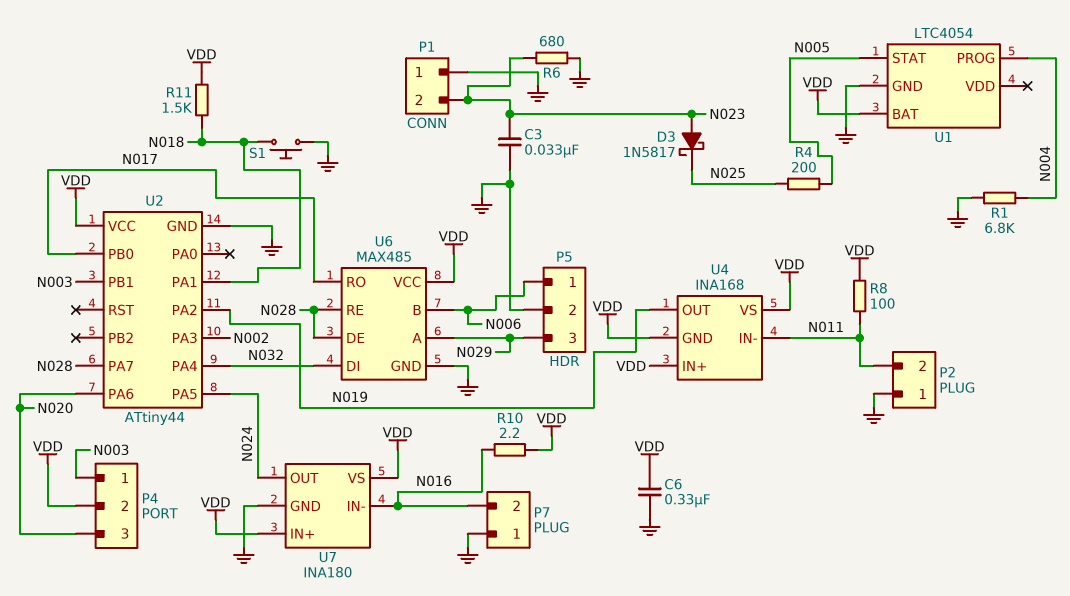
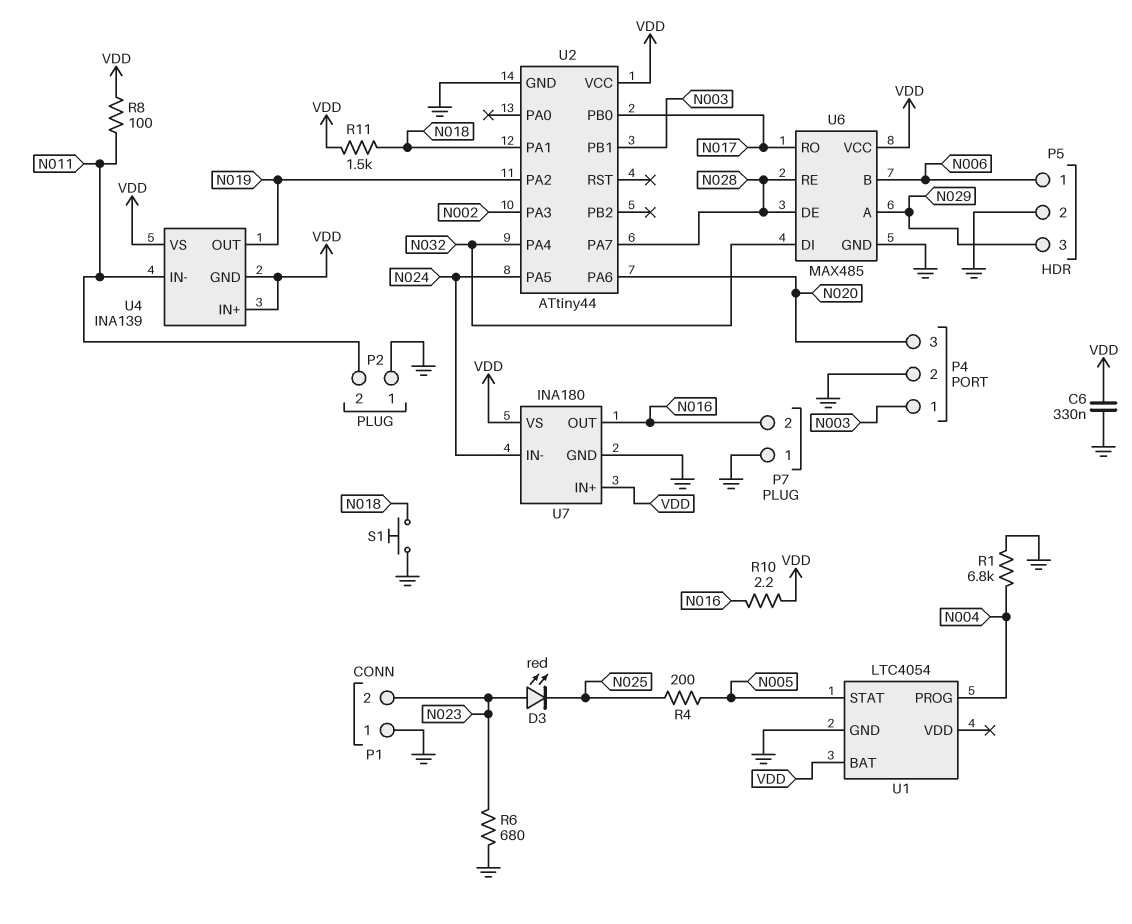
C3: 33nF (GND, N023) -> none
D3: schottky 1N5817 (A N023, K N025) -> LED red (A N023, K N025)
P4 pin 2: VDD -> GND
U4: INA168 -> INA139
U7 pin IN-: N016 -> N024
U7 pin OUT: N024 -> N016

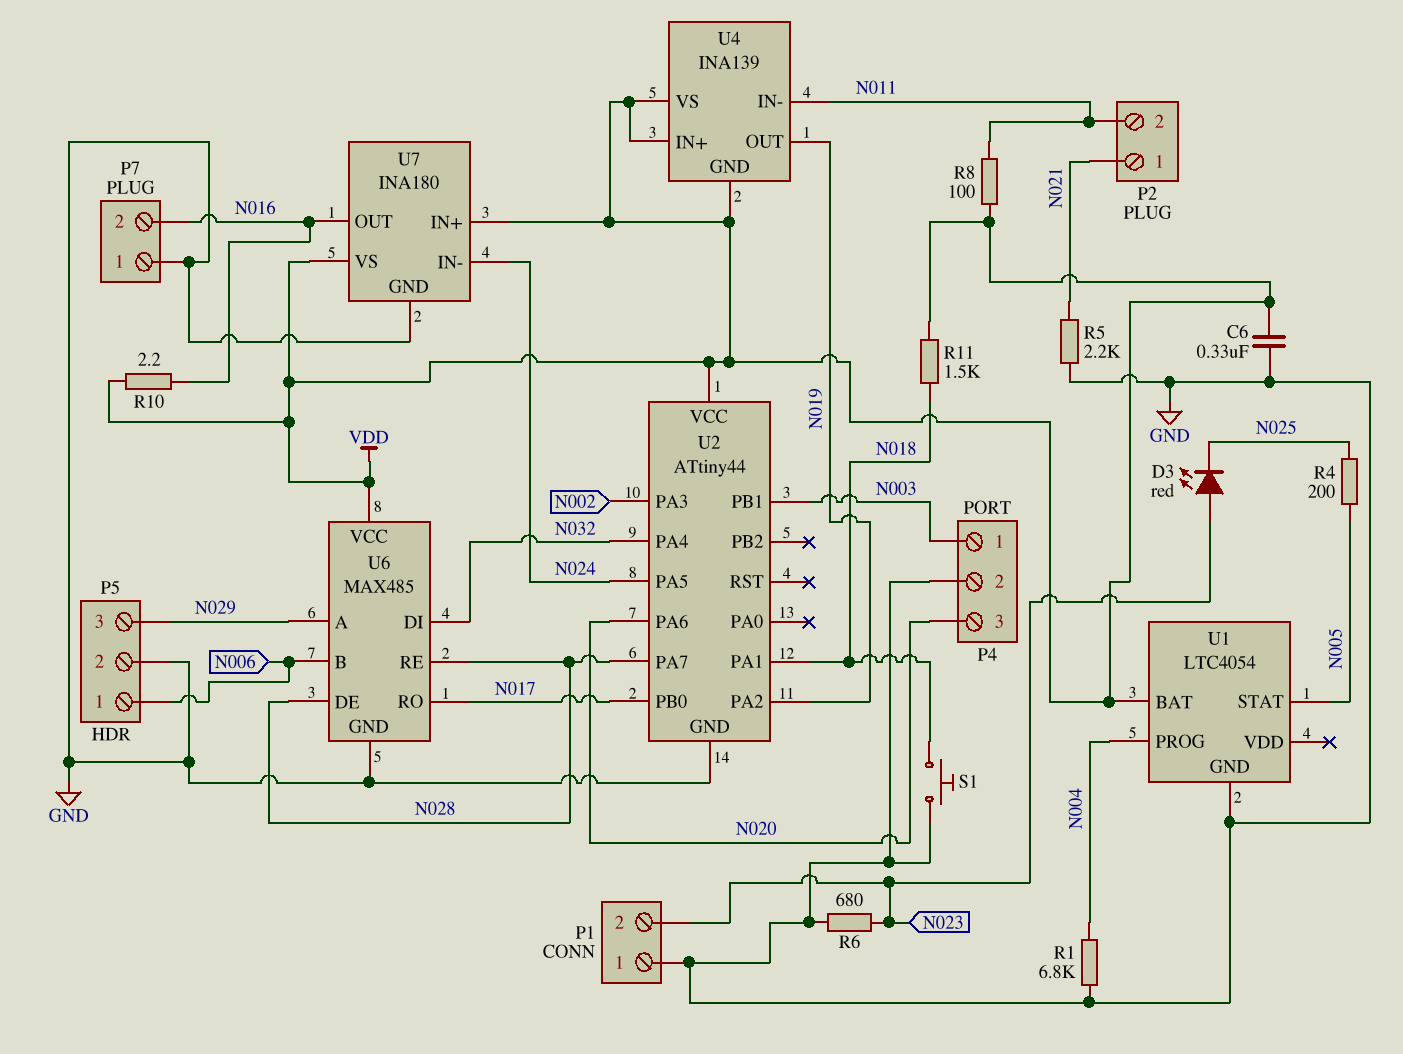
P2 pin 1: GND -> N021
R5: none -> 2.2k (GND, N021)

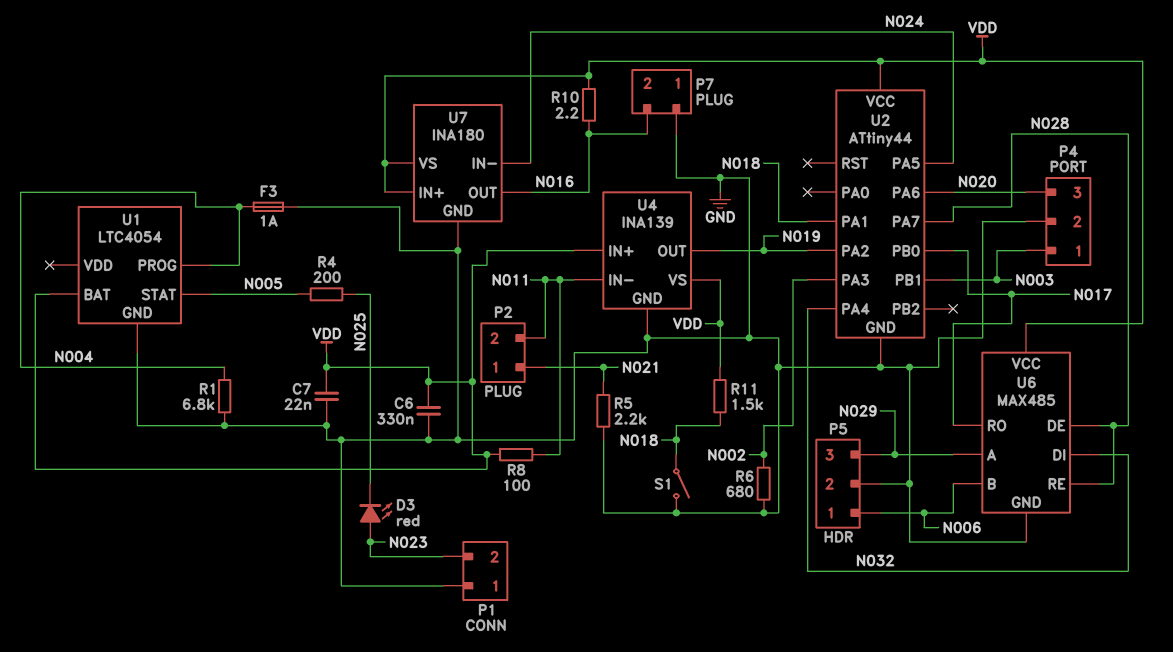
C7: none -> 22nF (GND, VDD)
F3: none -> 1A (GND, N004)
R6: 680 (GND, N023) -> 680 (GND, N002)
S1: button (GND, N018) -> switch (GND, N018)
U4 pin GND: VDD -> GND

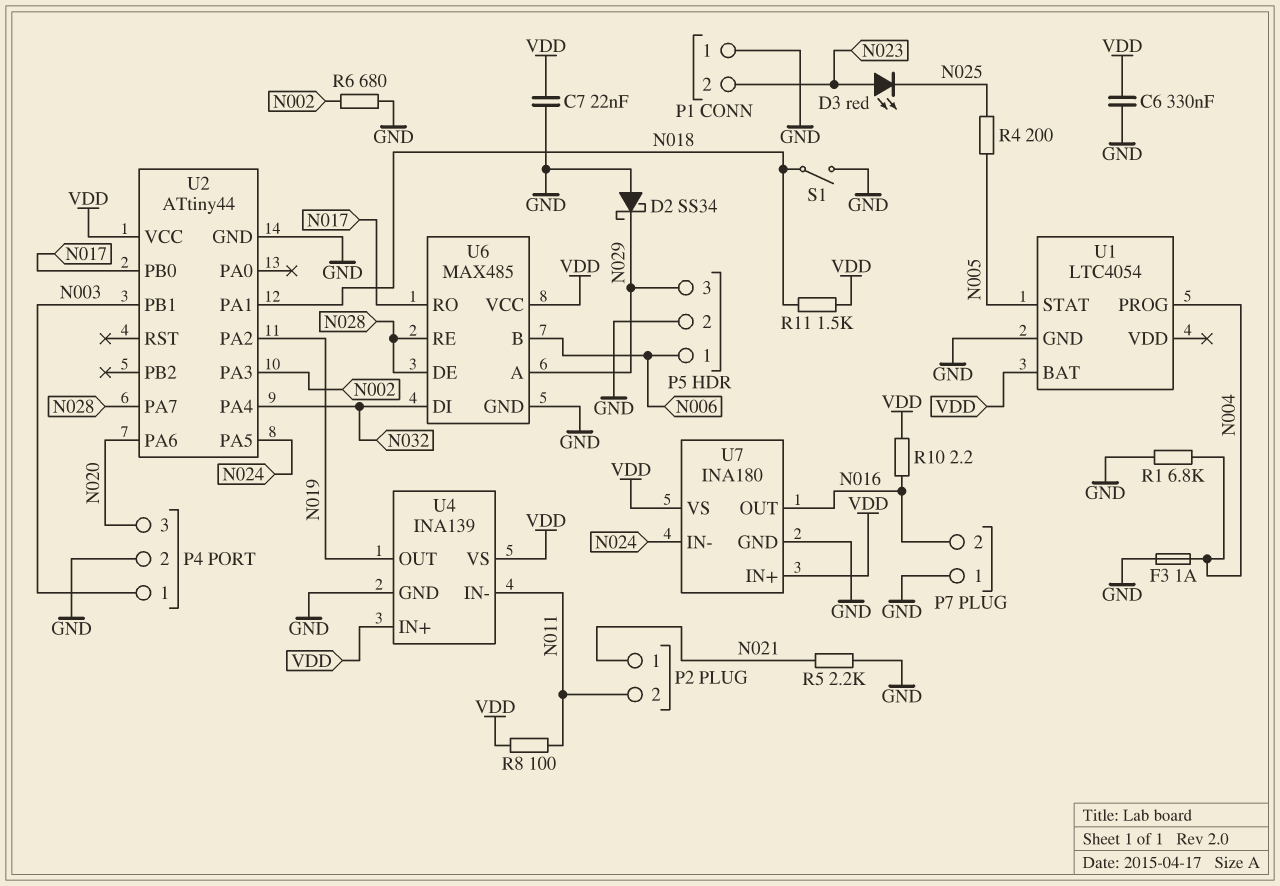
D2: none -> schottky SS34 (A GND, K N029)

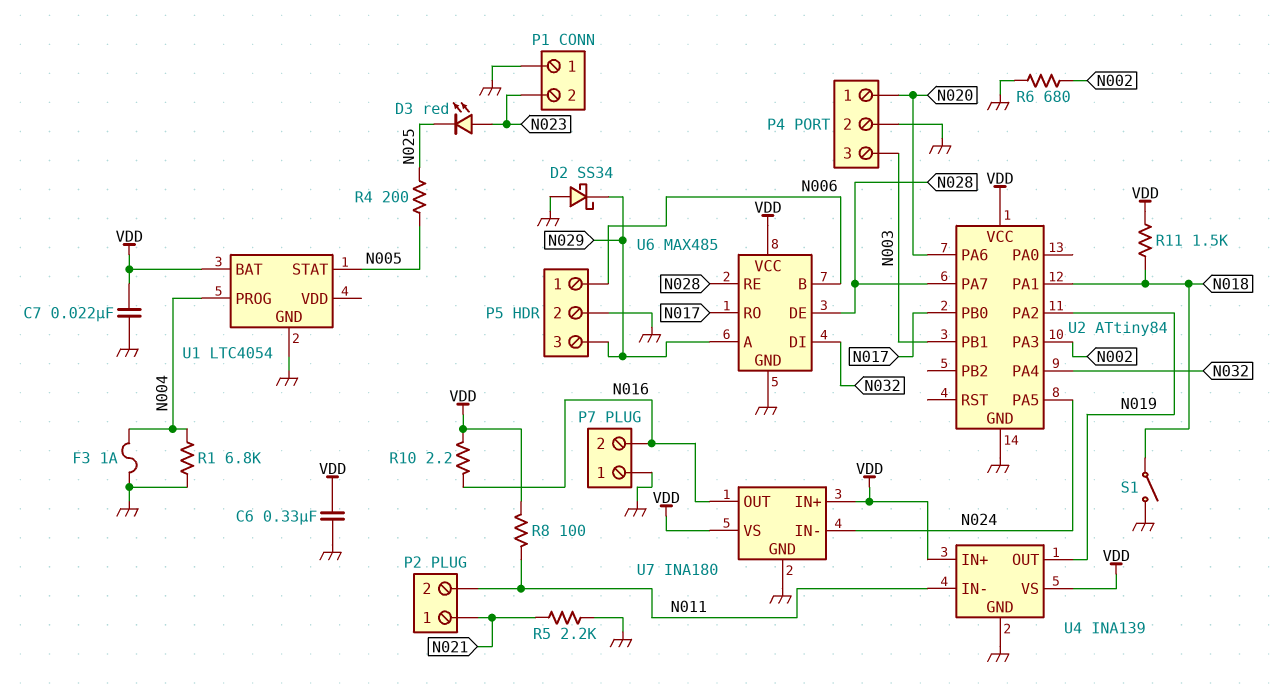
P4 pin 1: N003 -> N020
P4 pin 3: N020 -> N003
U2: ATtiny44 -> ATtiny84

